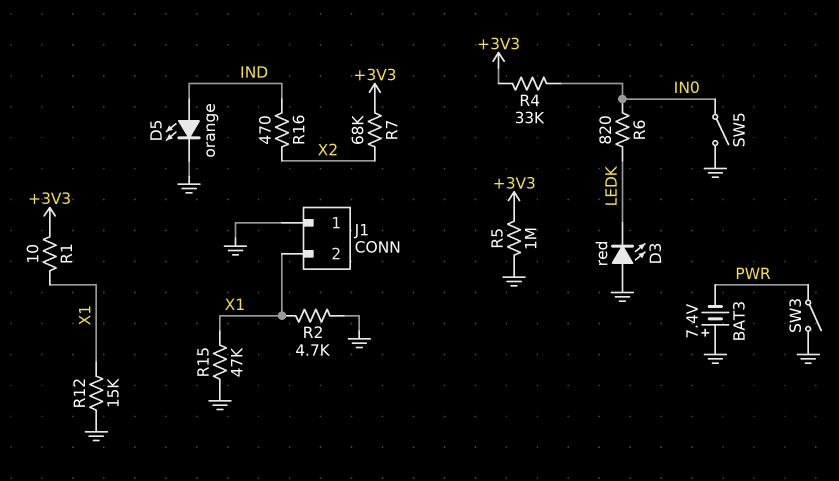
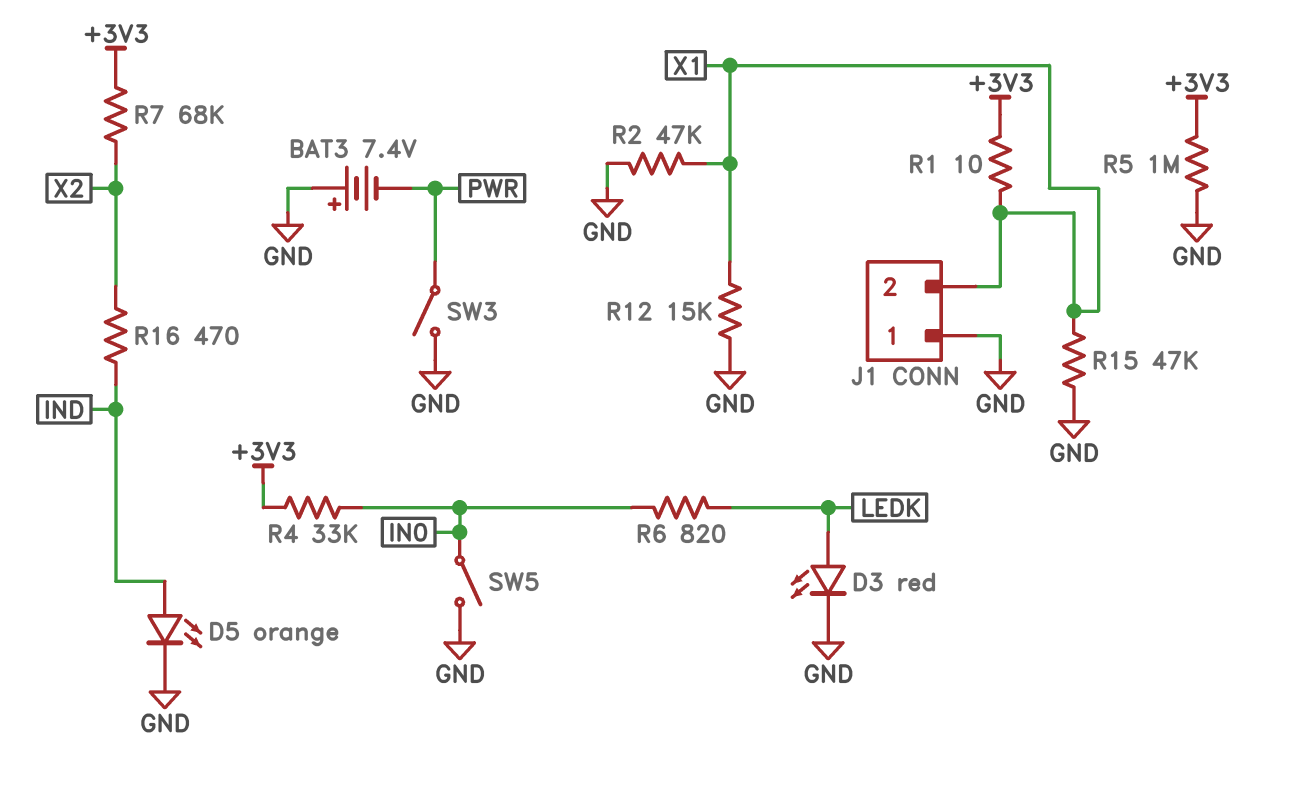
D3: LED red (A GND, K LEDK) -> LED red (A LEDK, K GND)
R2: 4.7k (GND, X1) -> 47k (GND, X1)

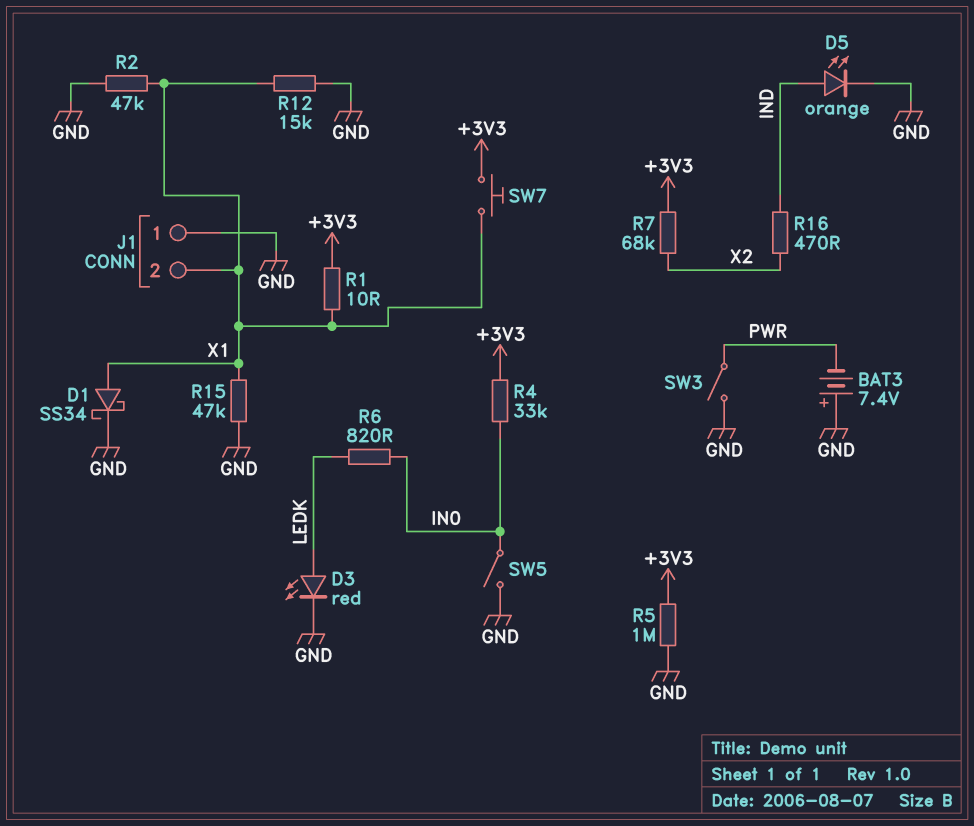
D1: none -> schottky SS34 (A X1, K GND)
SW7: none -> button (+3V3, X1)

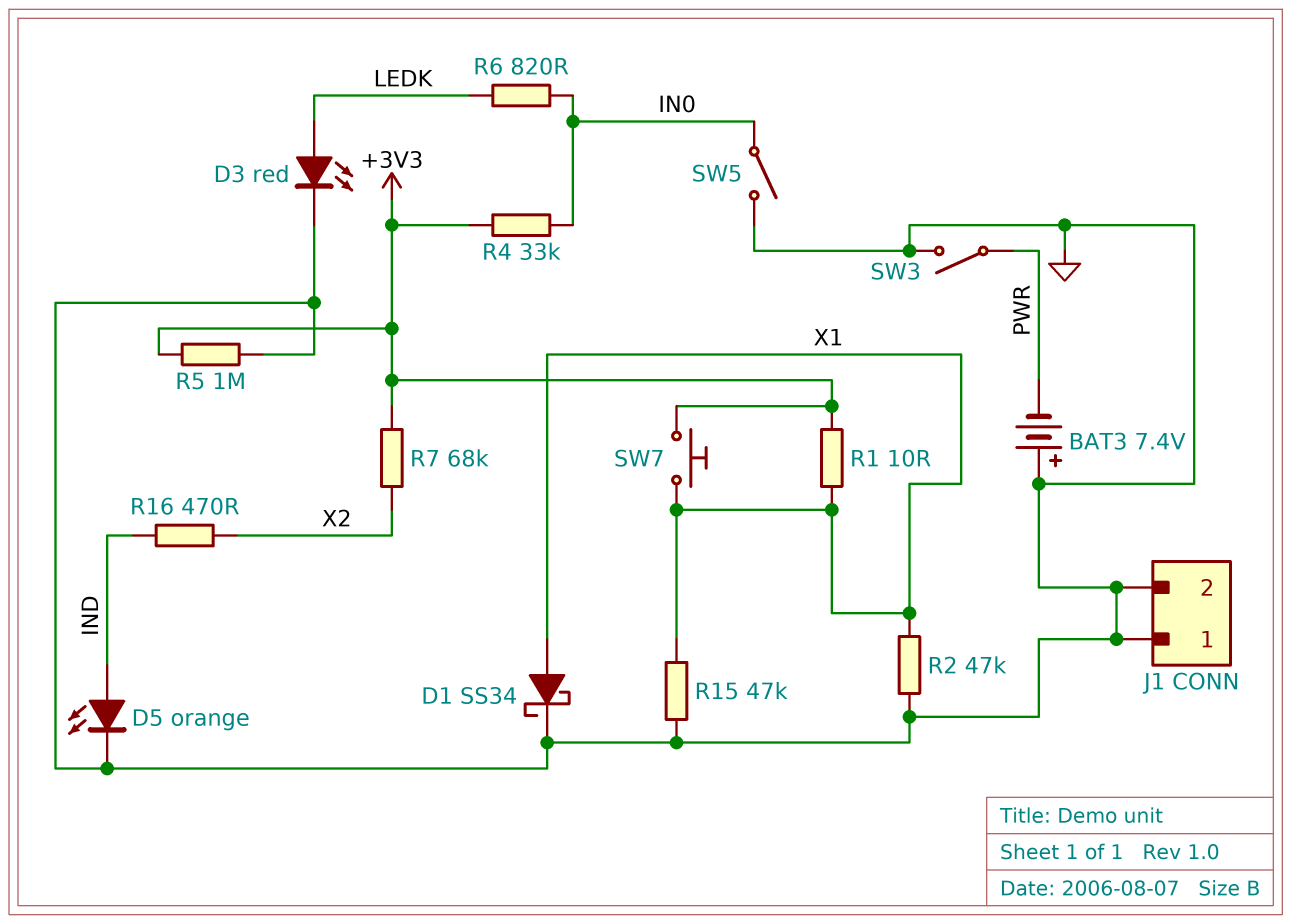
J1 pin 2: X1 -> GND
R12: 15k (GND, X1) -> none

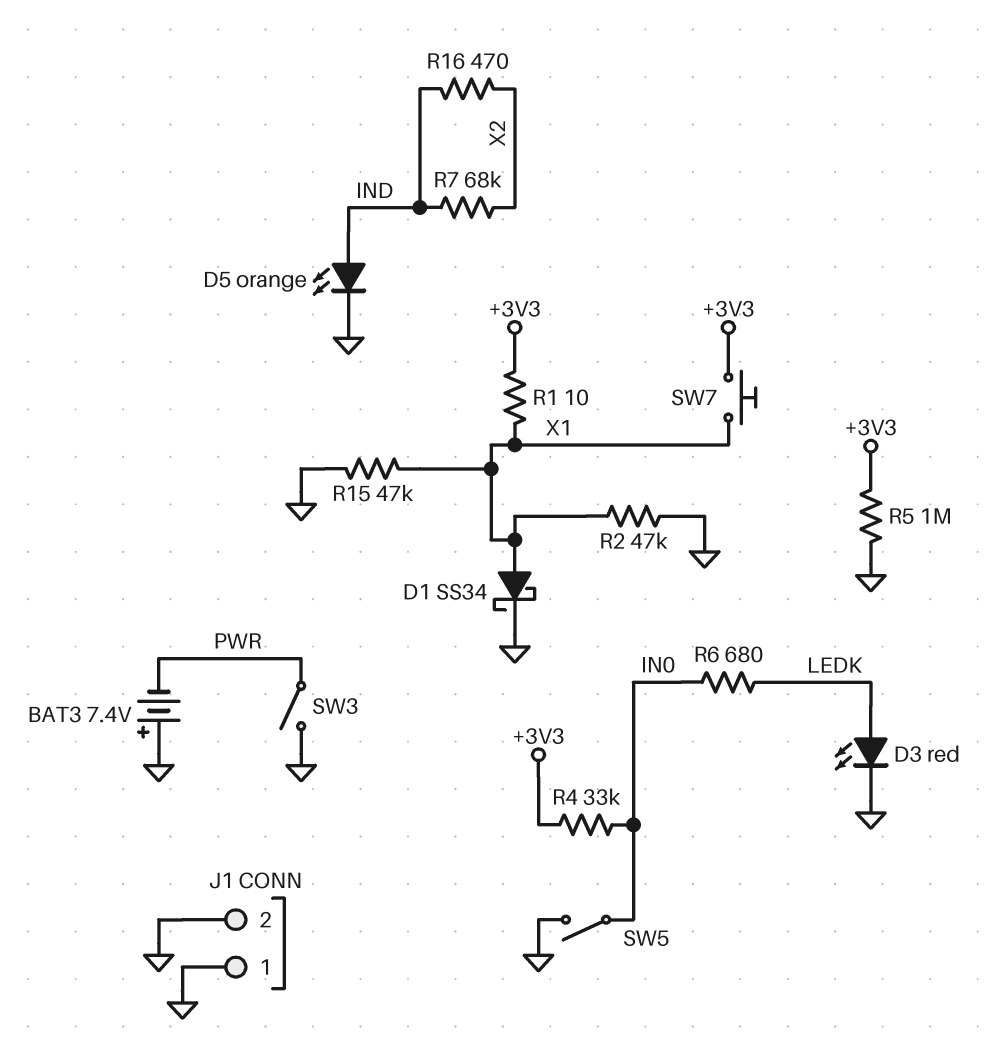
R6: 820 (IN0, LEDK) -> 680 (IN0, LEDK)
R7: 68k (+3V3, X2) -> 68k (IND, X2)

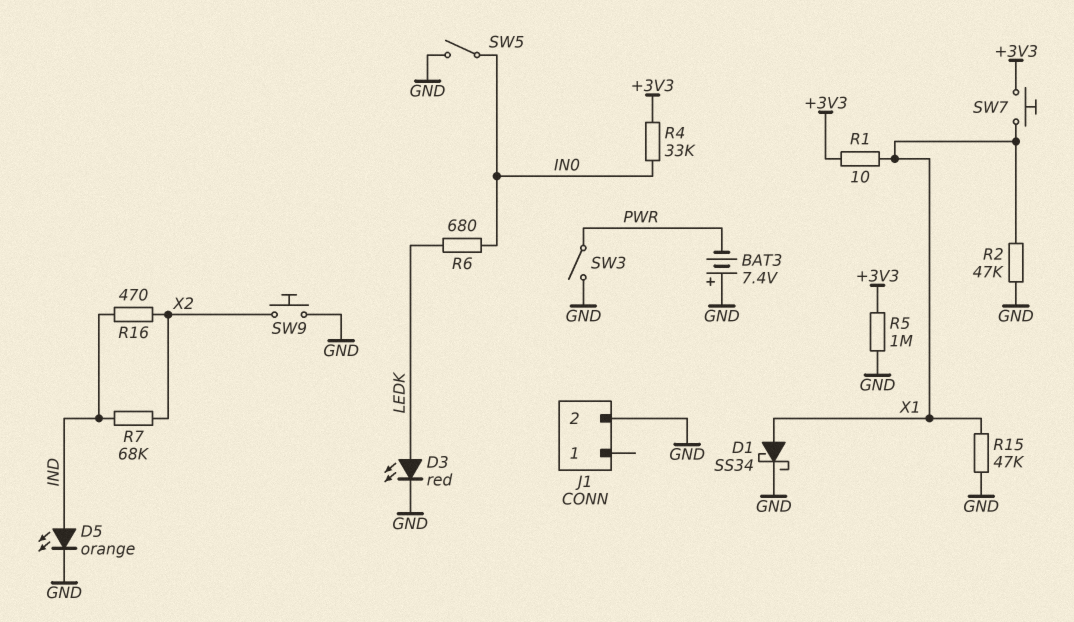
J1 pin 1: GND -> none
SW9: none -> button (GND, X2)

